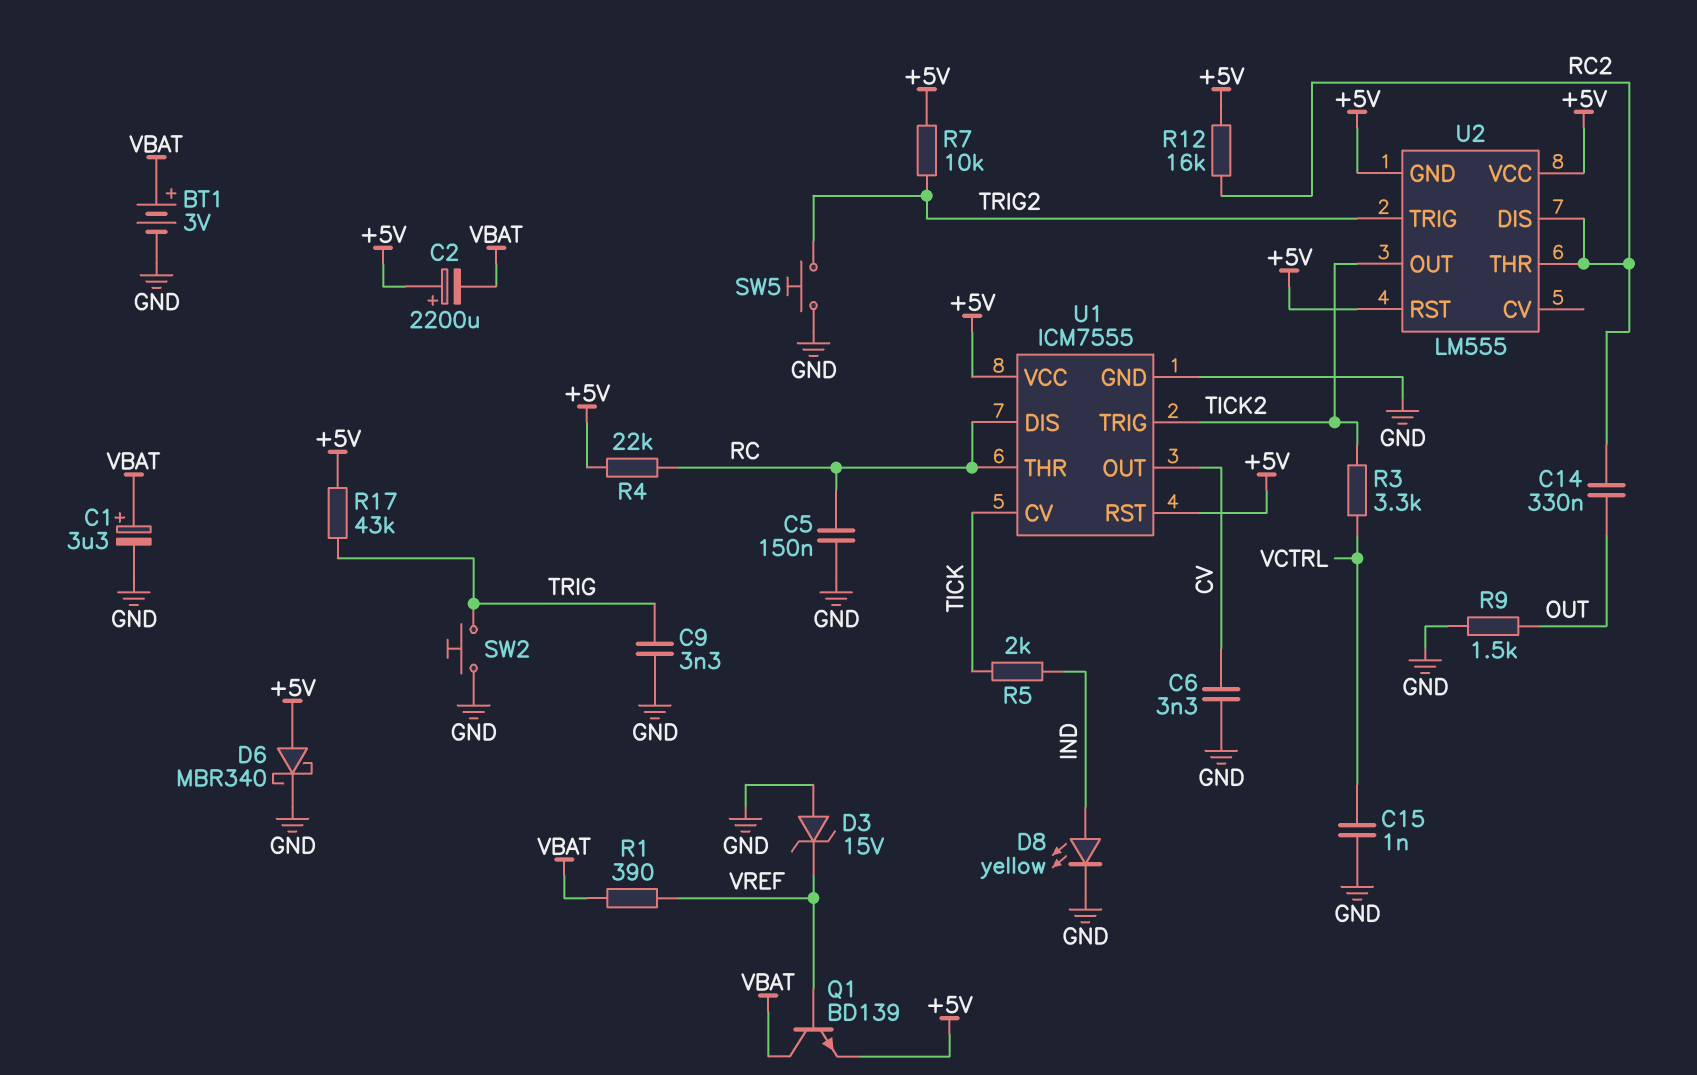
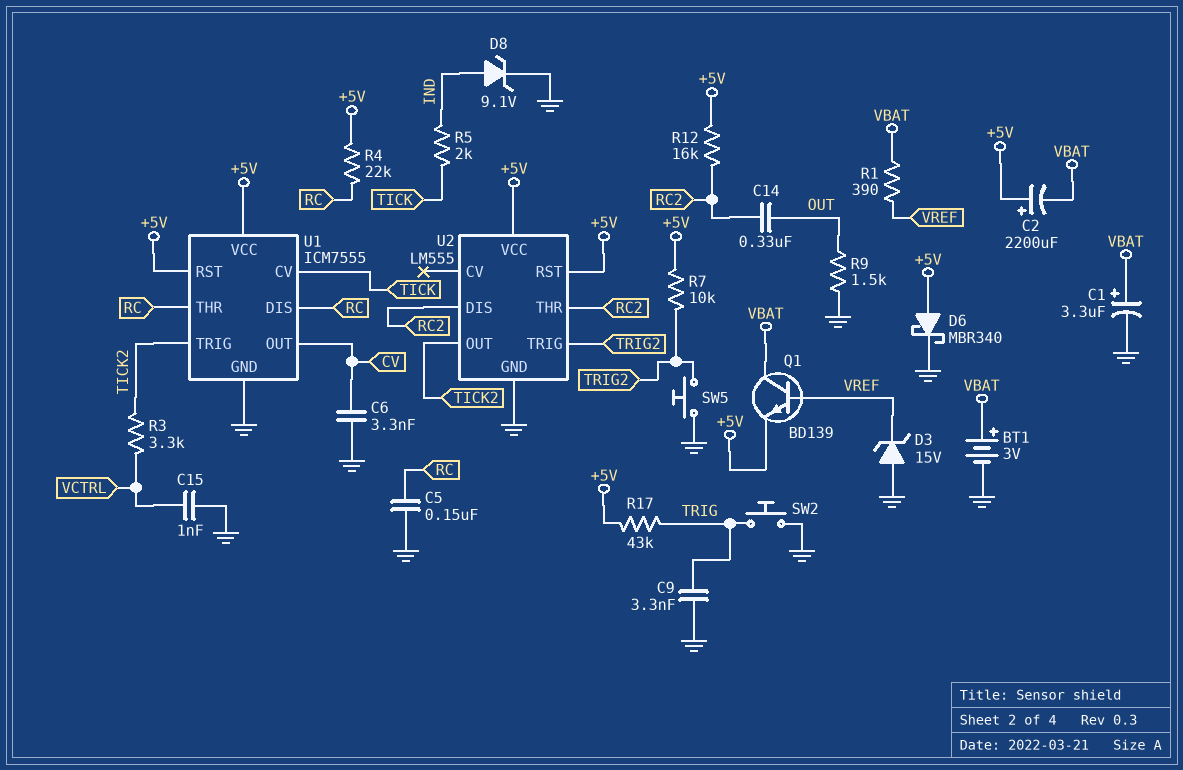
D8: LED yellow (A IND, K GND) -> zener 9.1V (A IND, K GND)
U2 pin GND: +5V -> GND

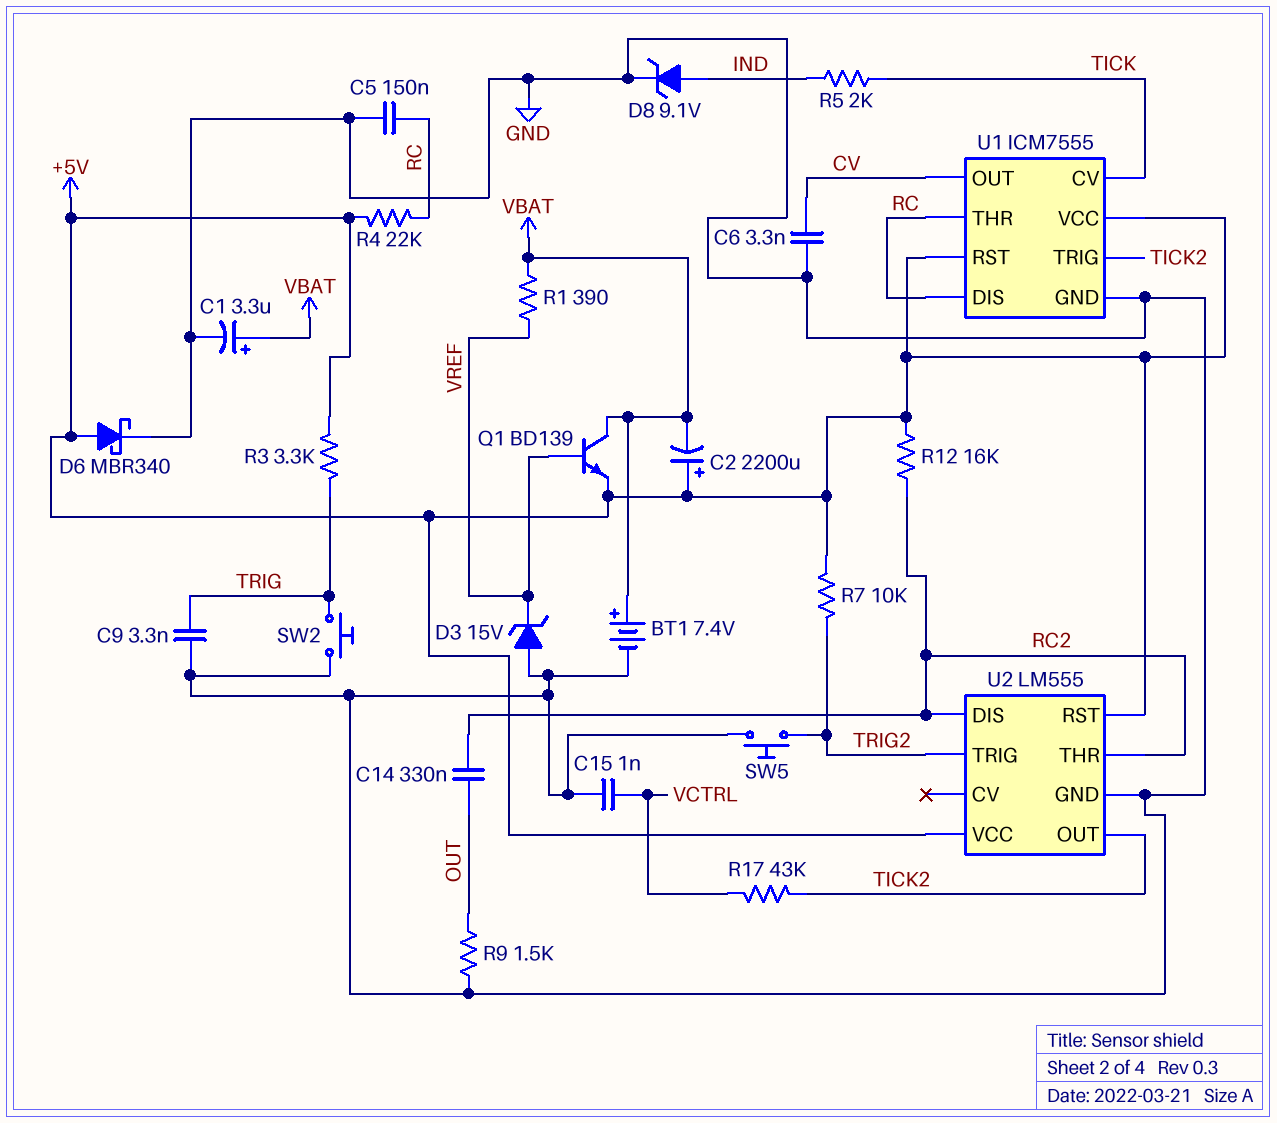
BT1: 3V (plus VBAT, minus GND) -> 7.4V (plus VBAT, minus GND)
R3: 3.3k (TICK2, VCTRL) -> 3.3k (+5V, TRIG)
R17: 43k (+5V, TRIG) -> 43k (TICK2, VCTRL)

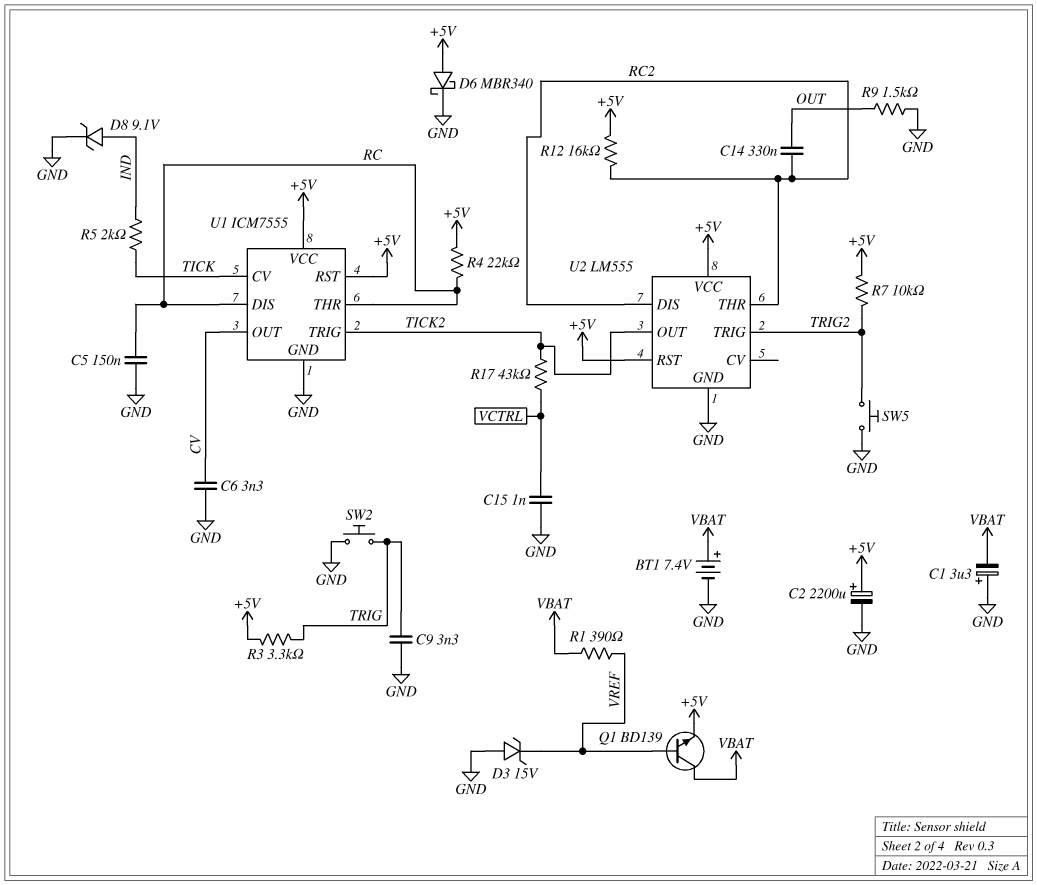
C1: 3.3uF (plus VBAT, minus GND) -> 3.3uF (plus GND, minus VBAT)
C2: 2200uF (plus +5V, minus VBAT) -> 2200uF (plus +5V, minus GND)

